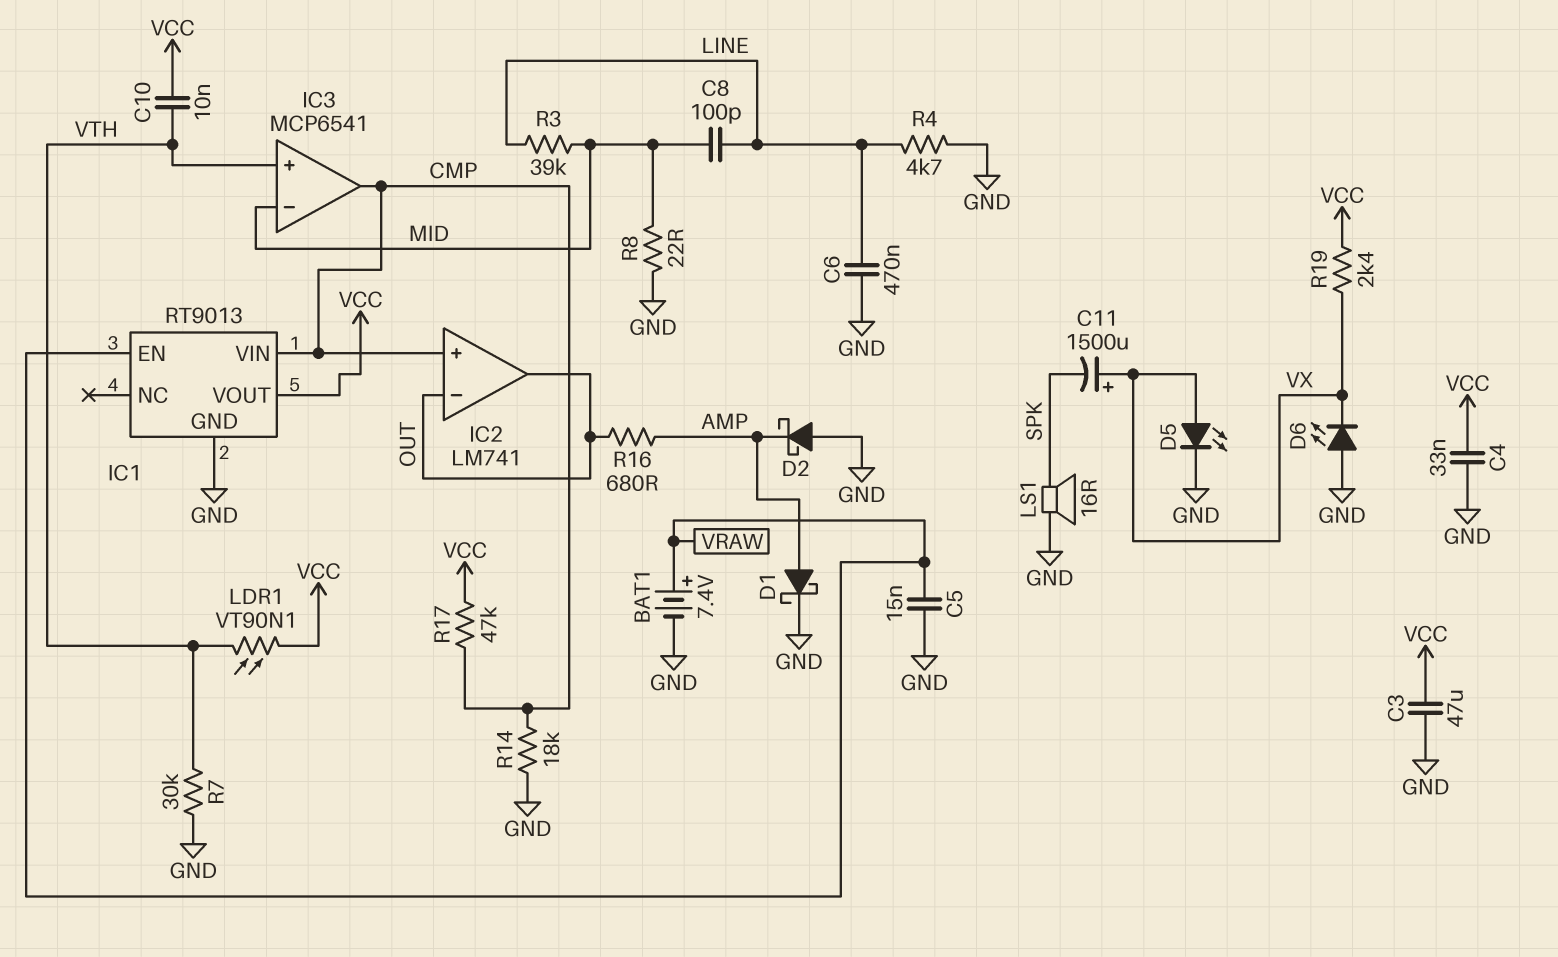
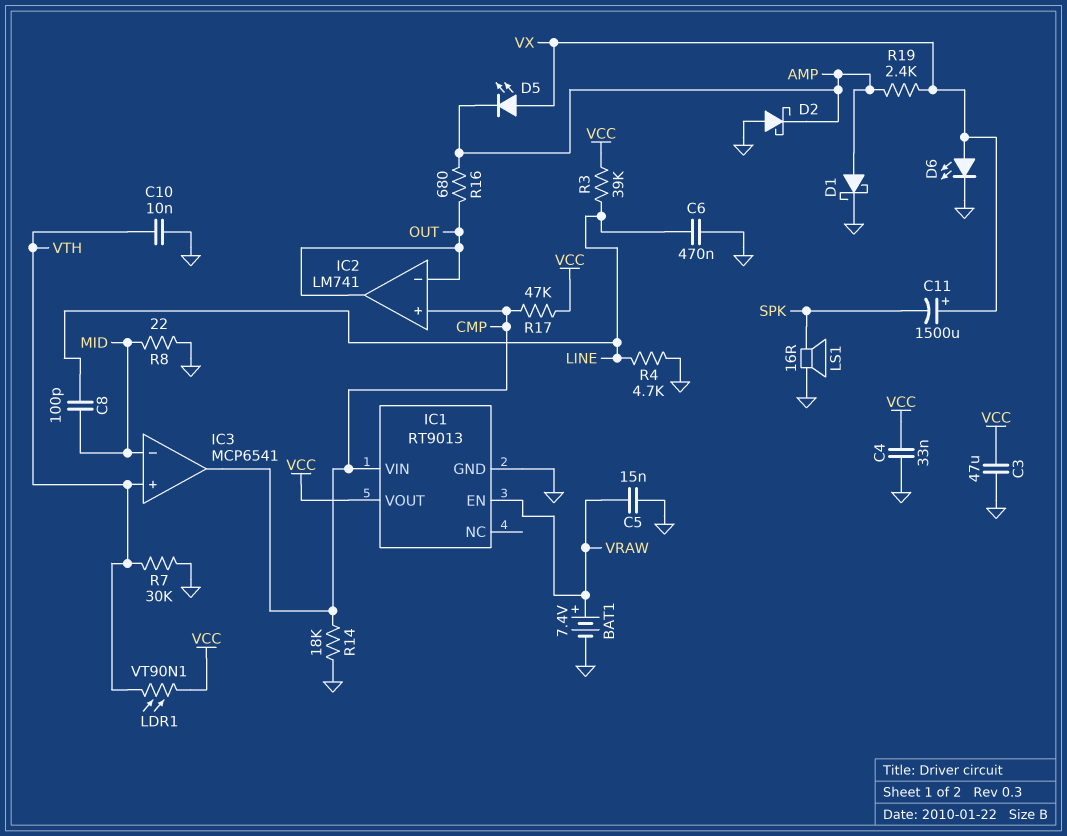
C10: 10nF (VCC, VTH) -> 10nF (GND, VTH)
D5: LED (A VX, K GND) -> LED (A VX, K AMP)
D6: LED (A GND, K VX) -> LED (A VX, K GND)
R3: 39k (LINE, MID) -> 39k (LINE, VCC)
R19: 2.4k (VCC, VX) -> 2.4k (AMP, VX)

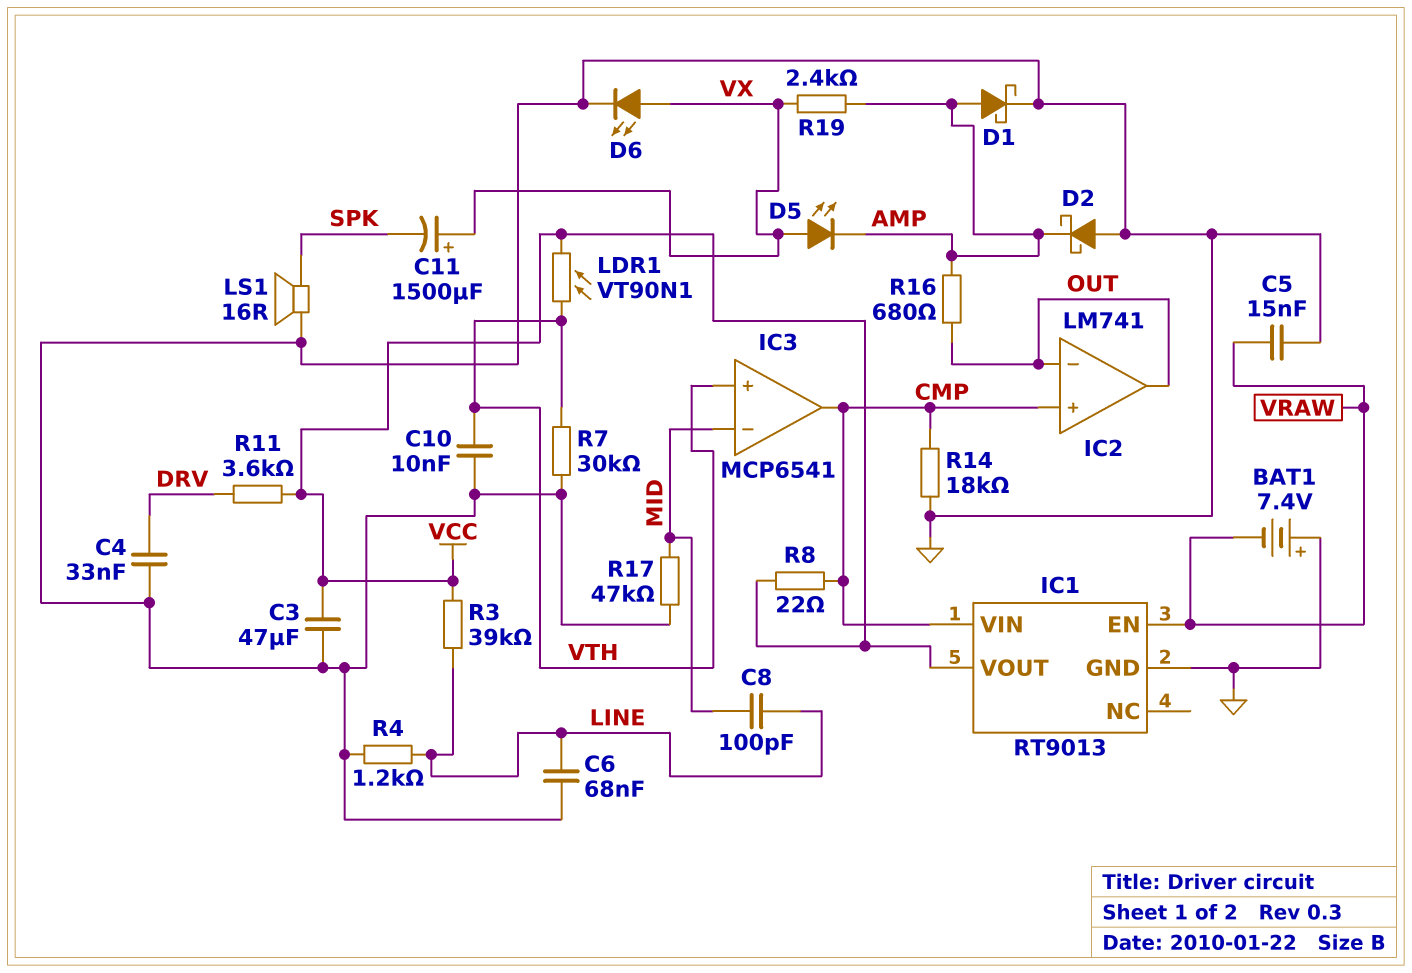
BAT1: 7.4V (plus VRAW, minus GND) -> 7.4V (plus GND, minus VRAW)
C4: 33nF (GND, VCC) -> 33nF (DRV, GND)
C6: 470nF (GND, LINE) -> 68nF (GND, LINE)
R4: 4.7k (GND, LINE) -> 1.2k (GND, LINE)
R8: 22 (GND, MID) -> 22 (CMP, VCC)
R11: none -> 3.6k (DRV, VCC)
R17: 47k (CMP, VCC) -> 47k (GND, MID)

